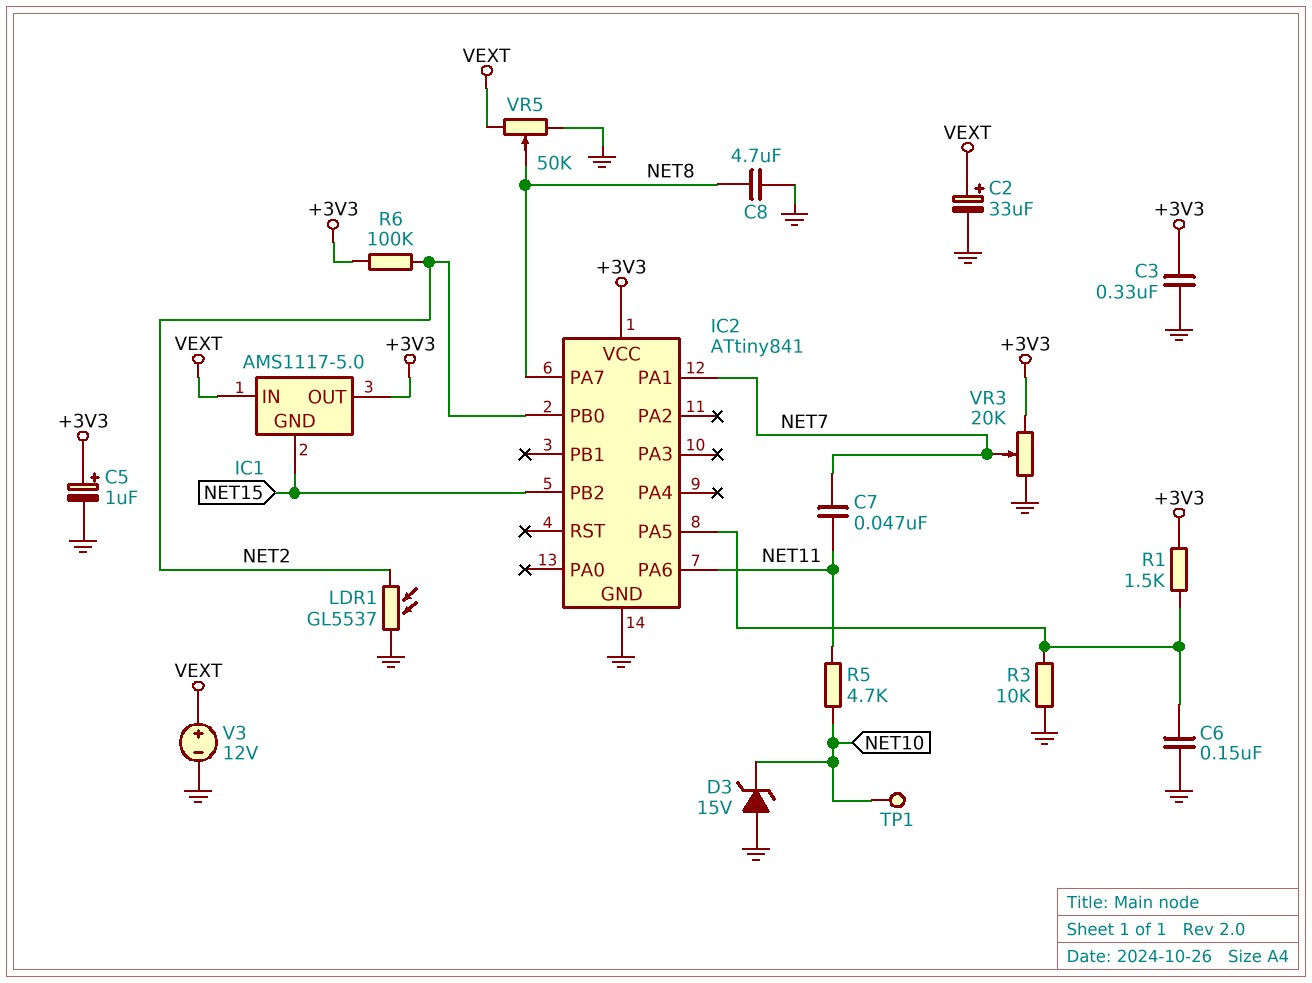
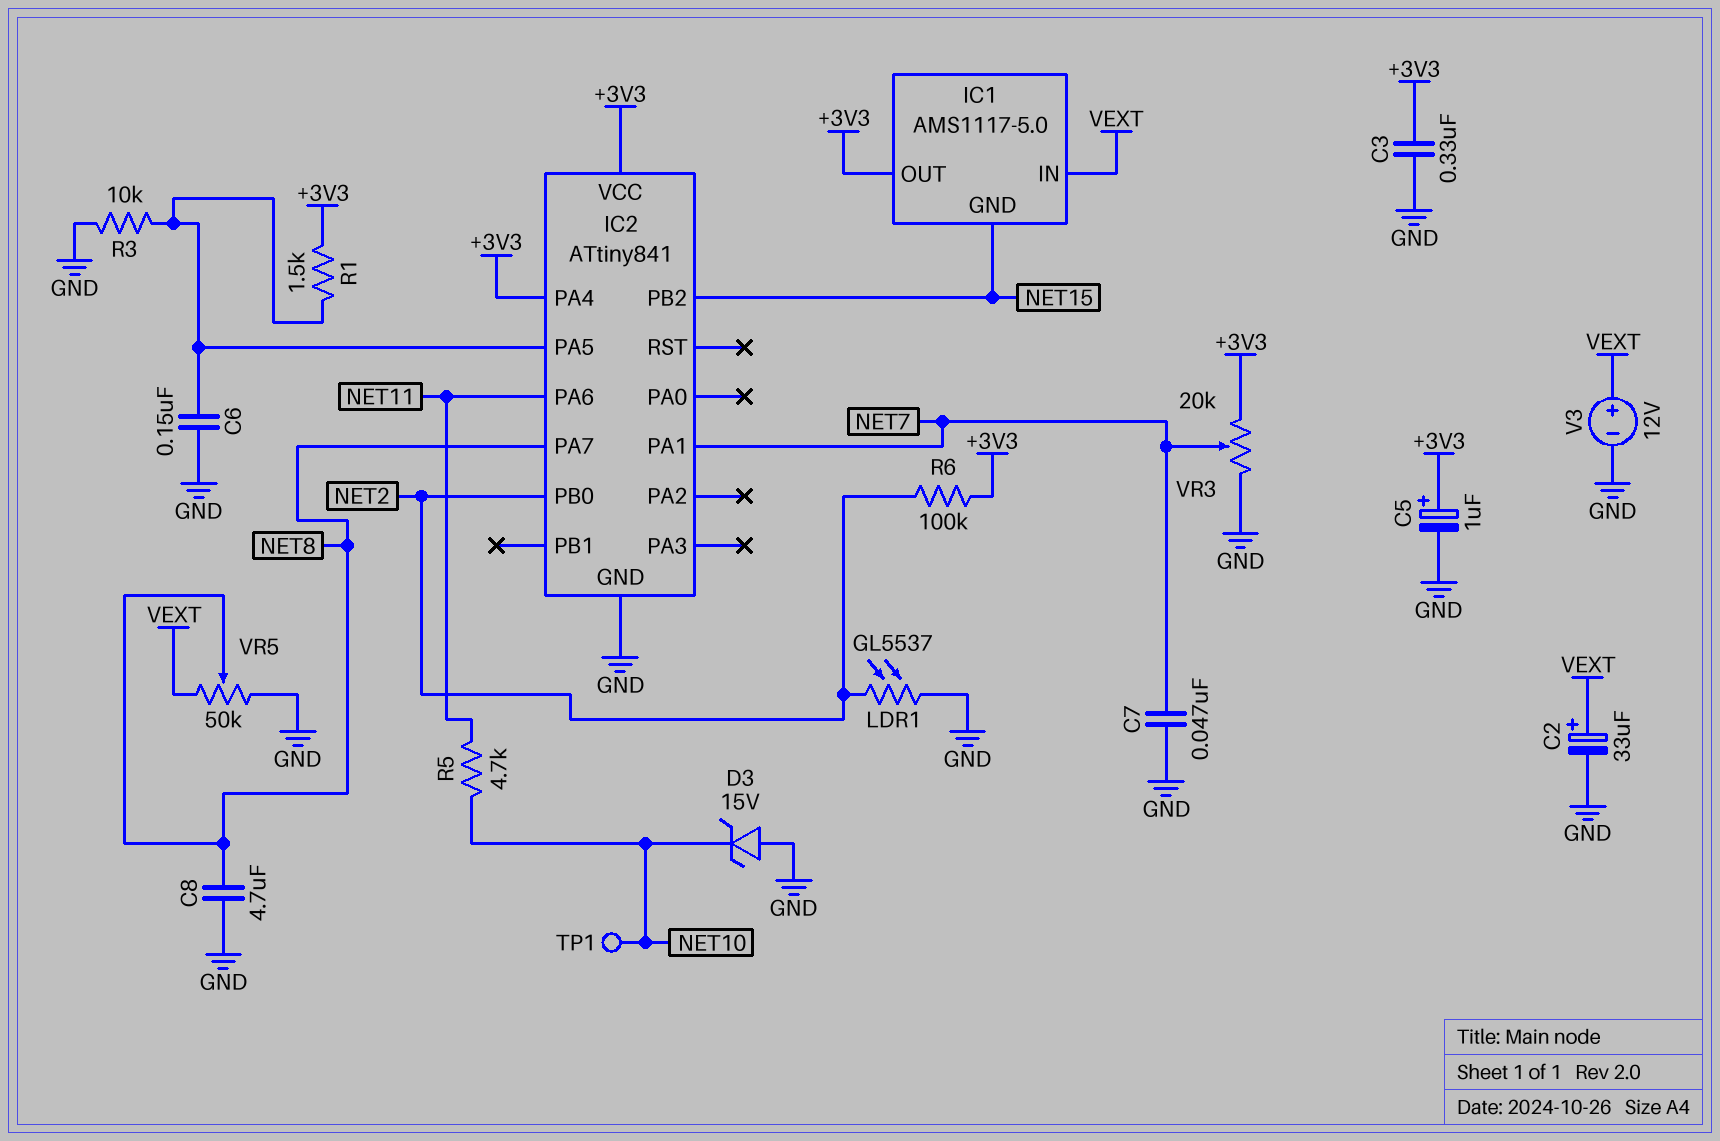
C7: 47nF (NET7, NET11) -> 47nF (GND, NET7)
IC2 pin PA4: none -> +3V3

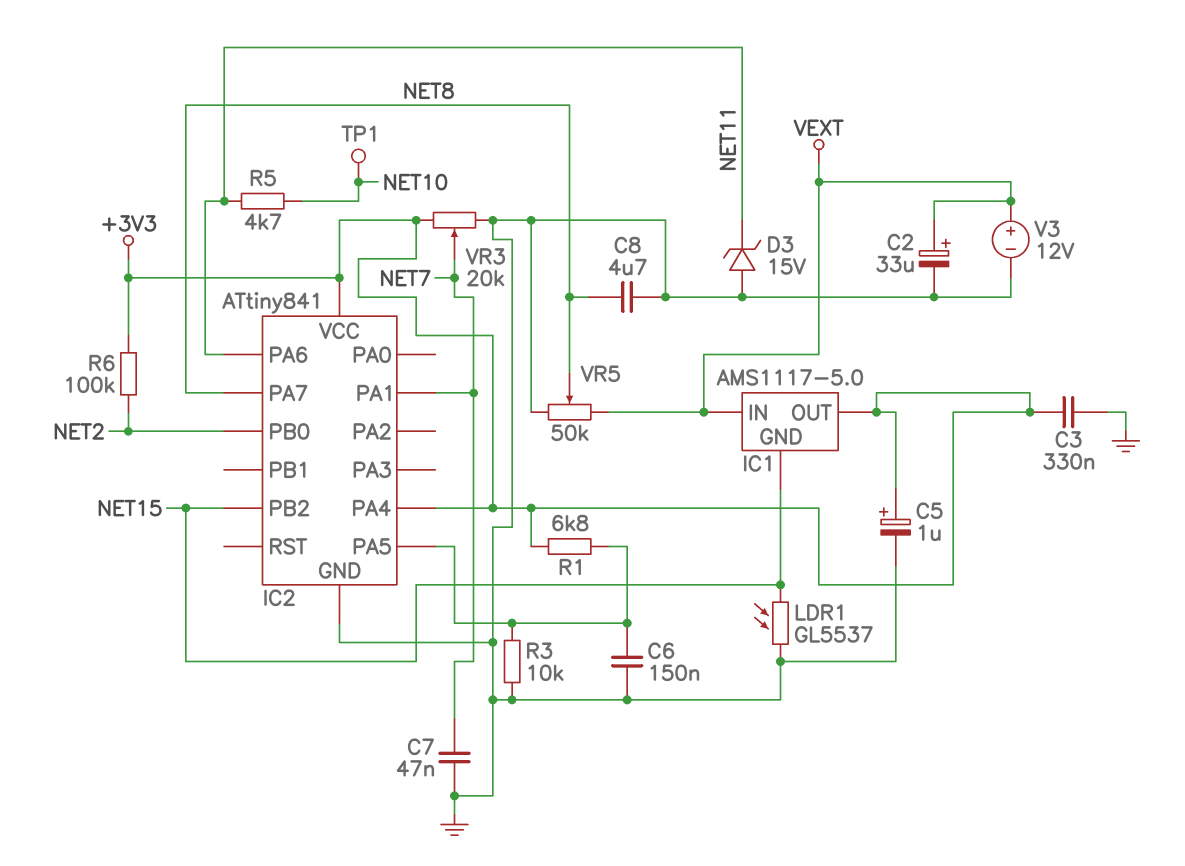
D3: zener 15V (A GND, K NET10) -> zener 15V (A GND, K NET11)
LDR1: GL5537 (GND, NET2) -> GL5537 (GND, NET15)
R1: 1.5k (+3V3, IC2/PA5) -> 6.8k (+3V3, IC2/PA5)

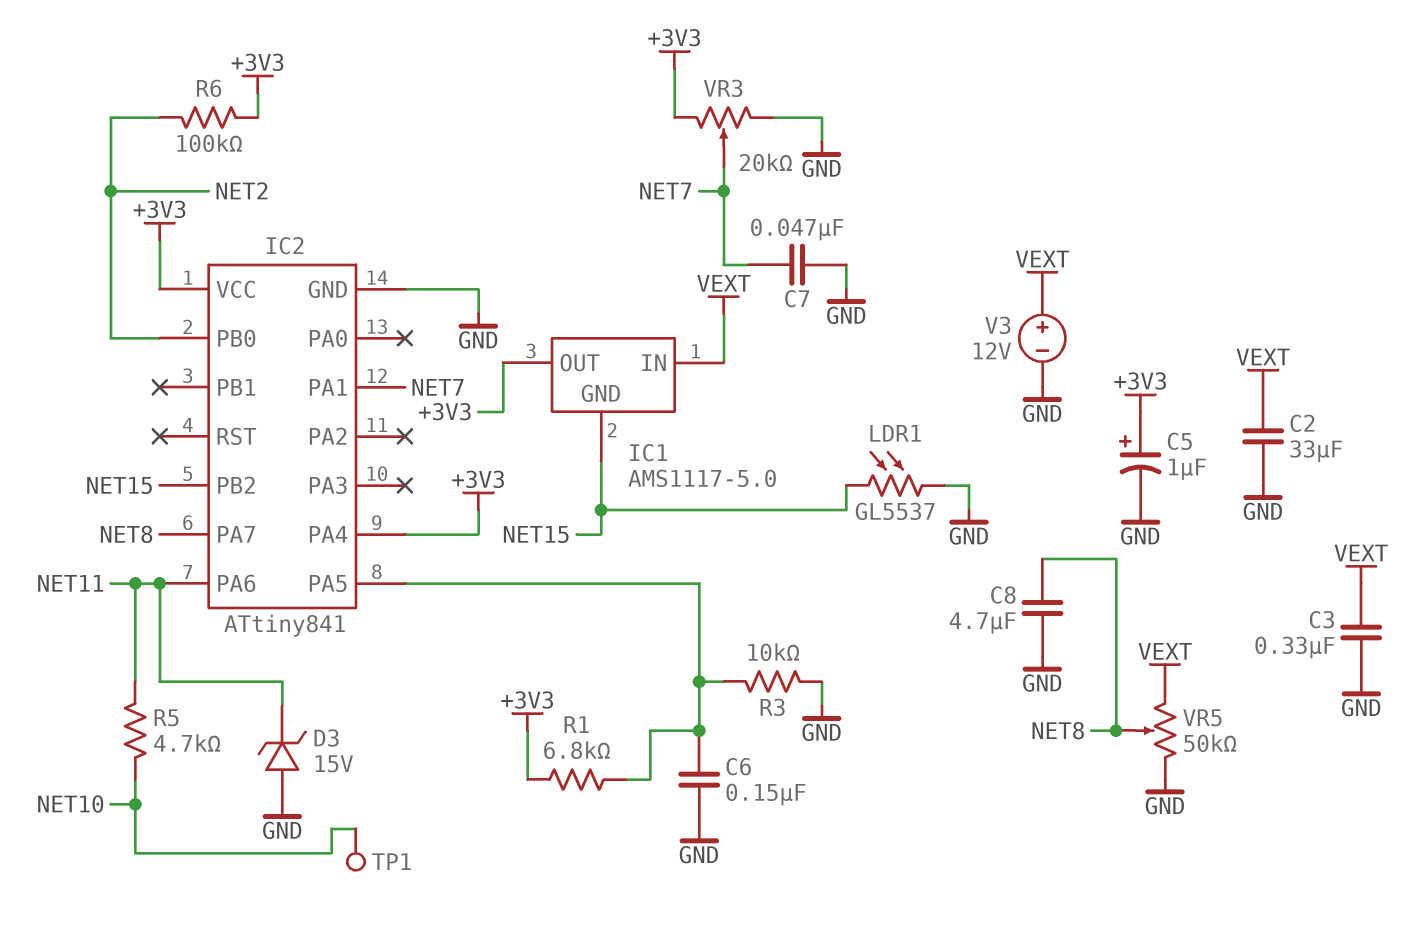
C2: 33uF (plus VEXT, minus GND) -> 33uF (GND, VEXT)
C3: 330nF (+3V3, GND) -> 330nF (GND, VEXT)

